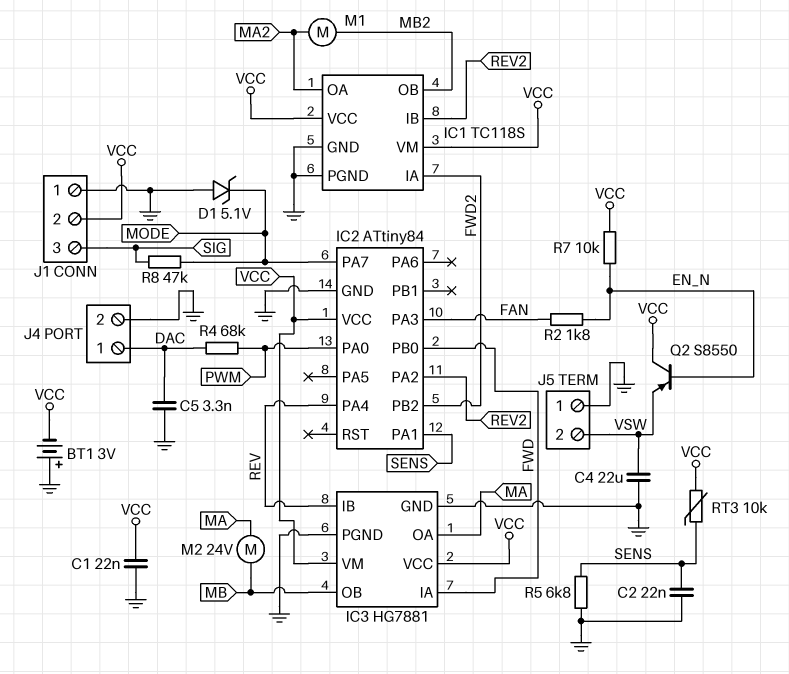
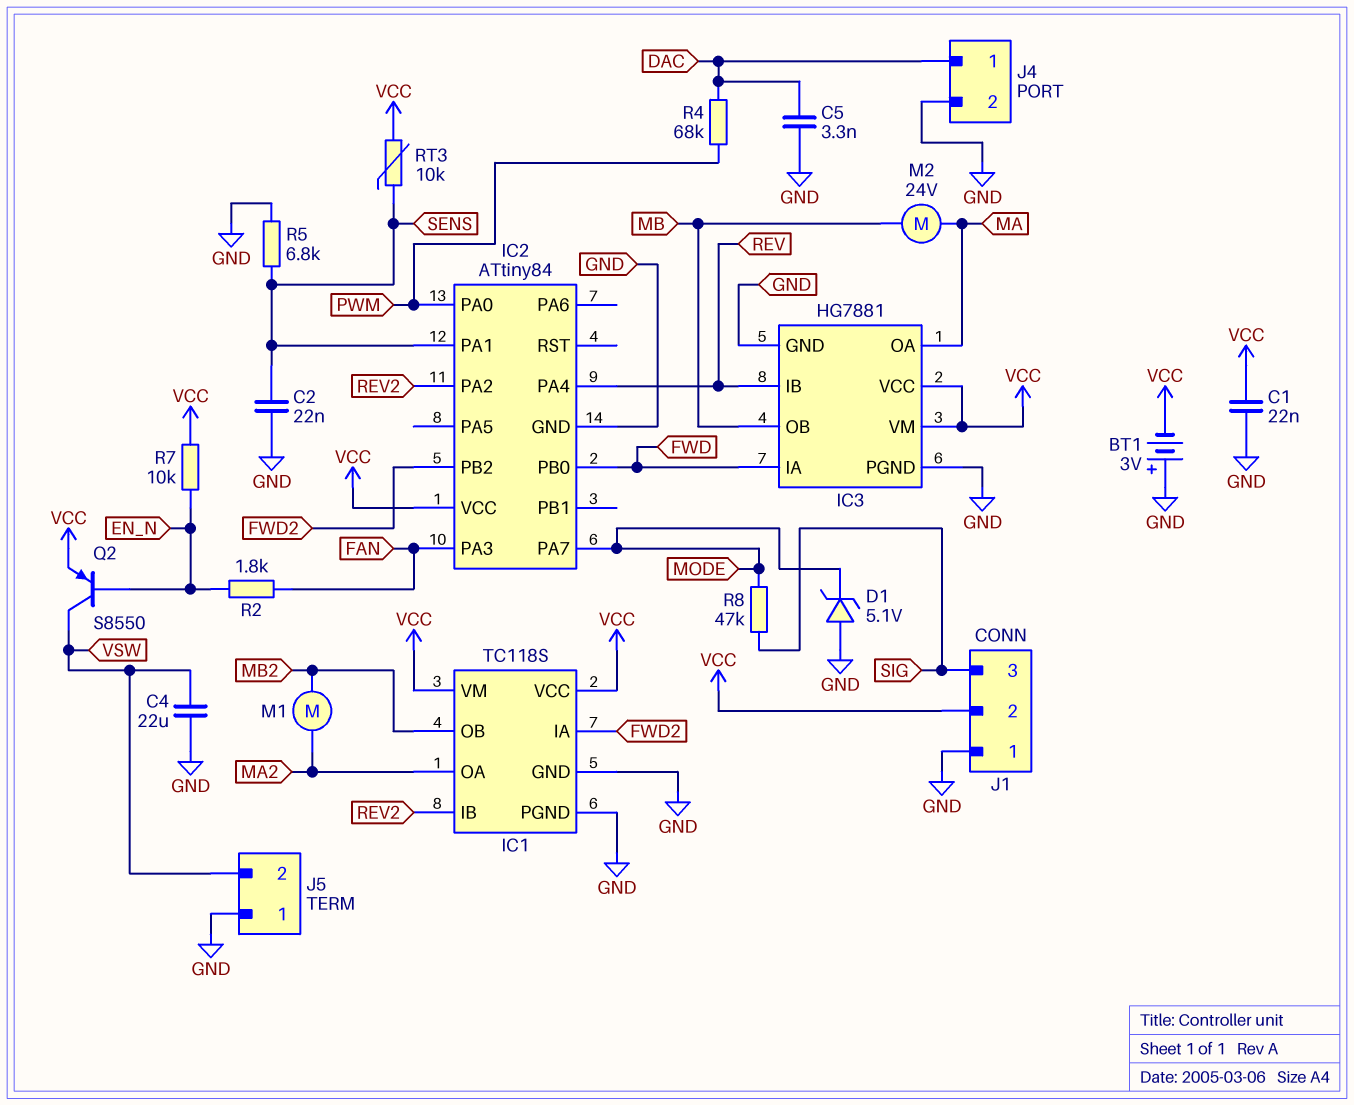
Q2: PNP S8550 (B EN_N, C VCC, E VSW) -> PNP S8550 (B EN_N, C VSW, E VCC)

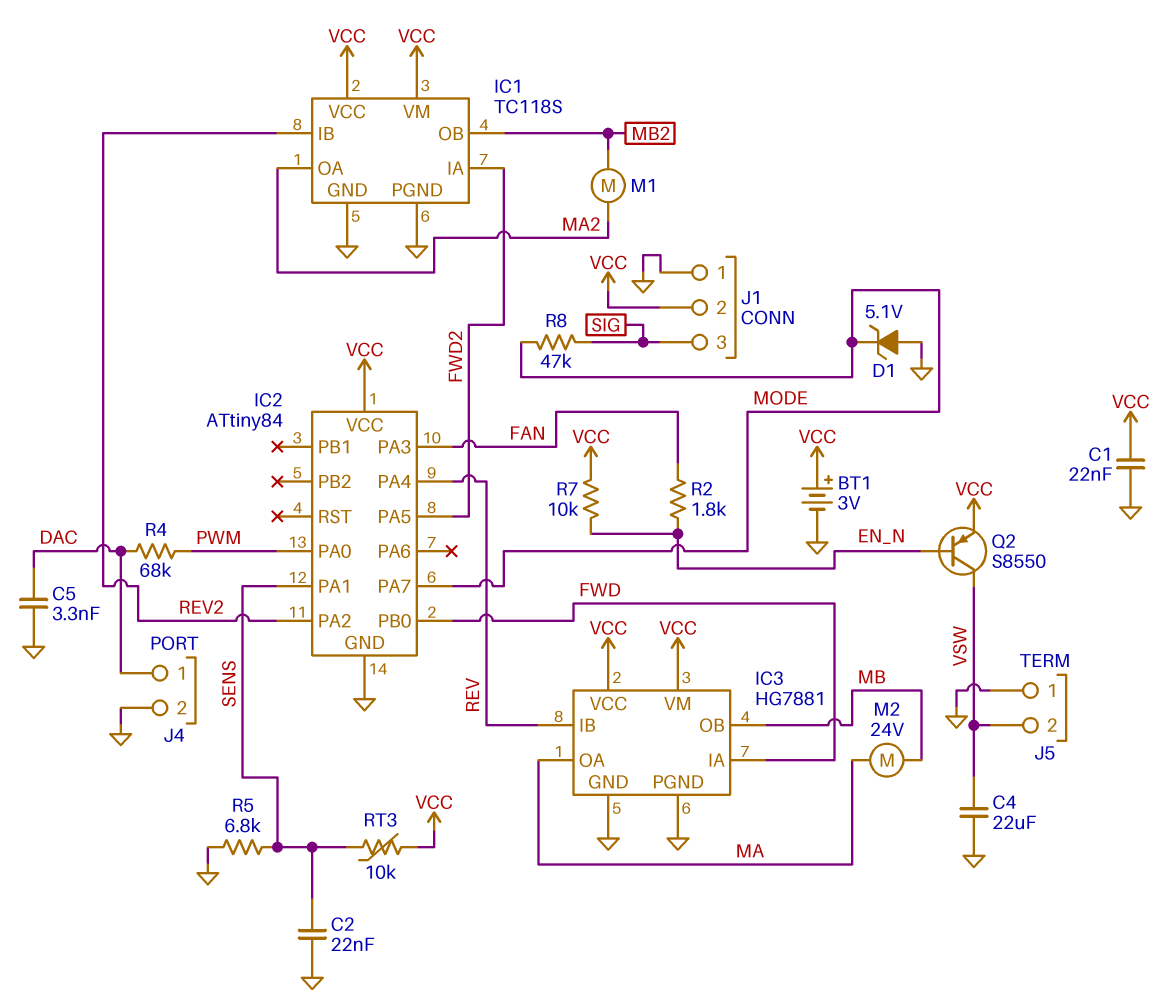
BT1: 3V (plus GND, minus VCC) -> 3V (plus VCC, minus GND)
IC2 pin PA5: none -> FWD2
IC2 pin PB2: FWD2 -> none

